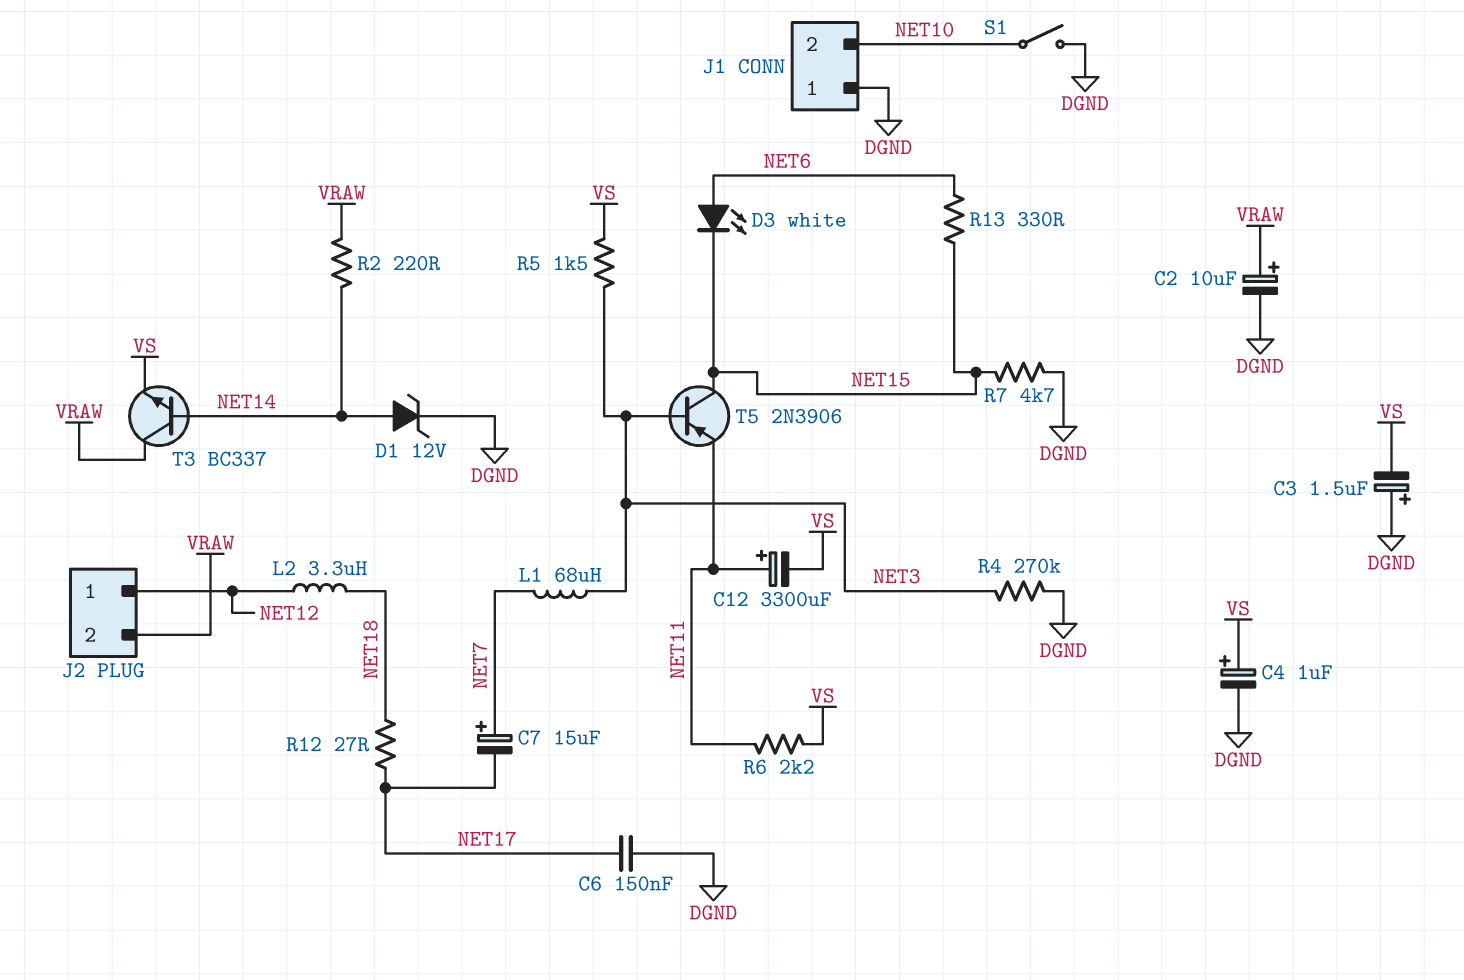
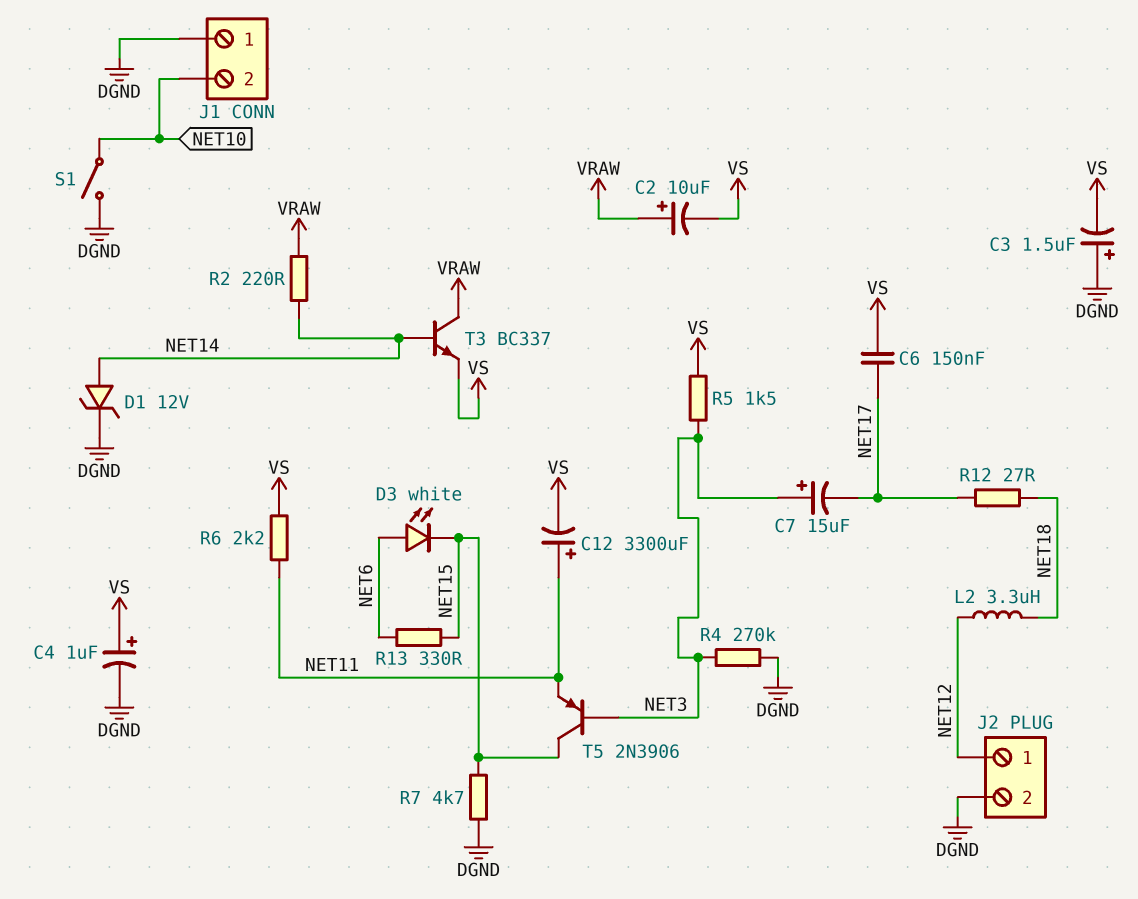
C2: 10uF (plus VRAW, minus DGND) -> 10uF (plus VRAW, minus VS)
C6: 150nF (DGND, NET17) -> 150nF (NET17, VS)
C7: 15uF (plus NET7, minus NET17) -> 15uF (plus NET3, minus NET17)
J2 pin 2: VRAW -> DGND
L1: 68uH (NET3, NET7) -> none

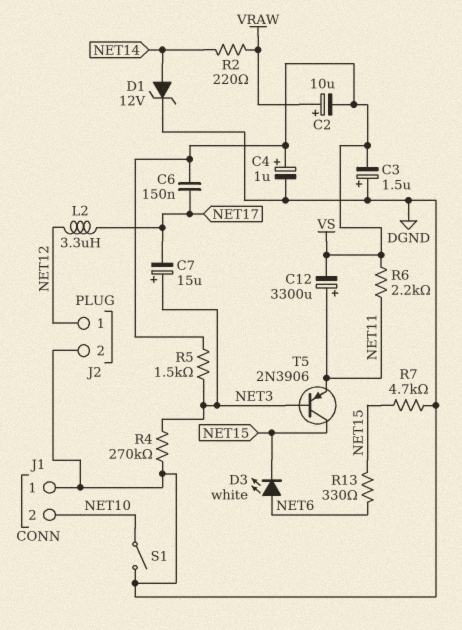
L2: 3.3uH (NET12, NET18) -> 3.3uH (NET12, NET17)
R12: 27 (NET17, NET18) -> none
T3: NPN BC337 (B NET14, C VRAW, E VS) -> none

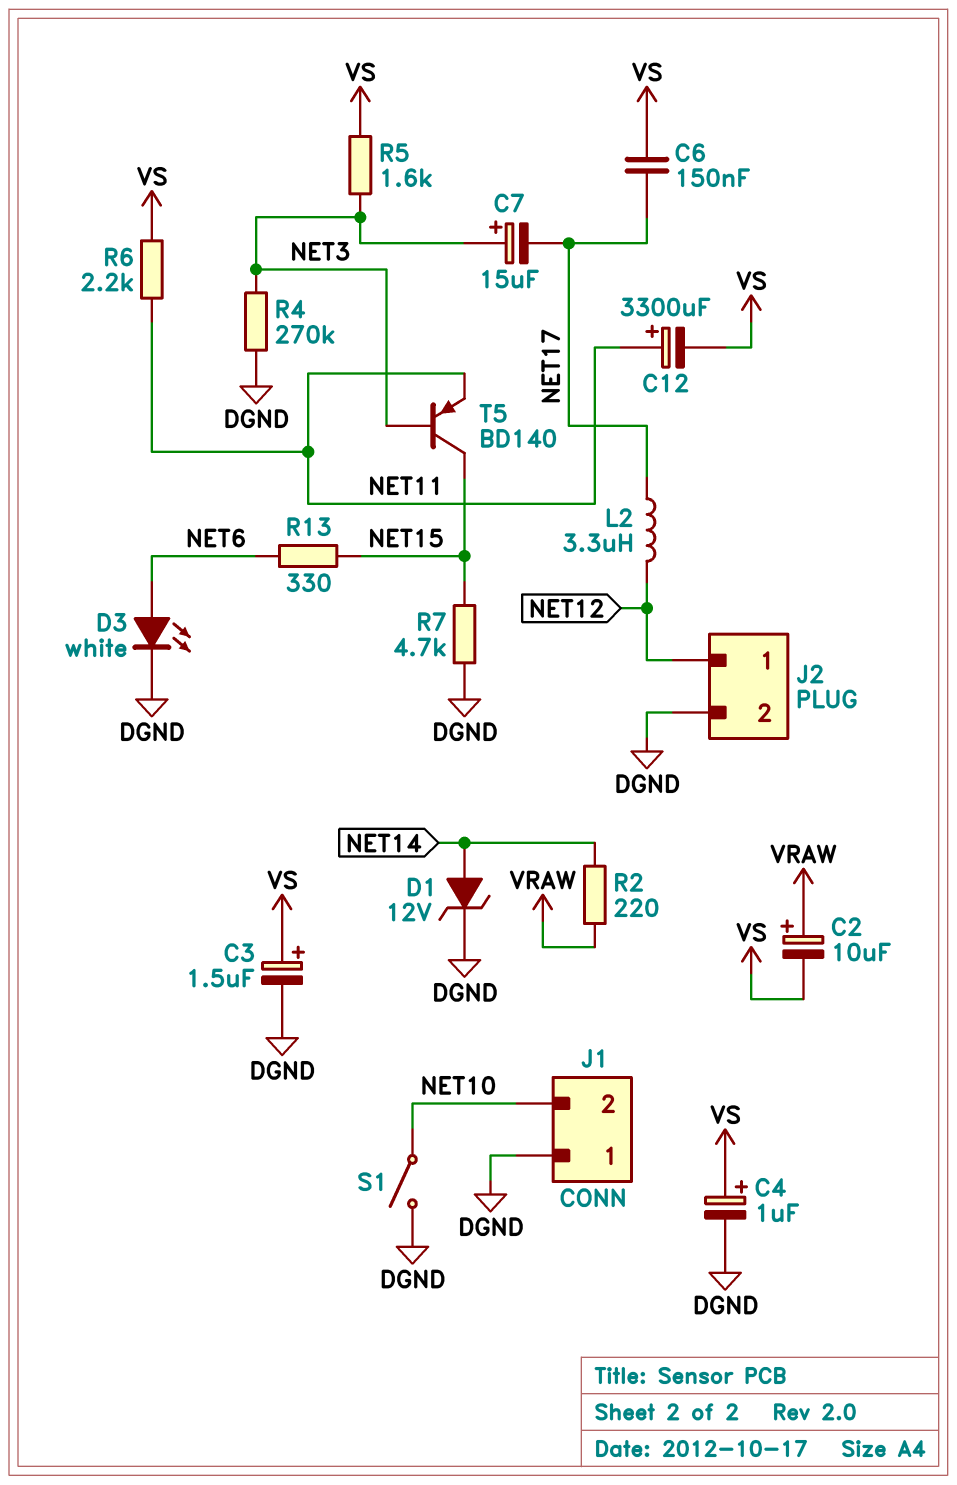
C3: 1.5uF (plus DGND, minus VS) -> 1.5uF (plus VS, minus DGND)
D3: LED white (A NET6, K NET15) -> LED white (A NET6, K DGND)
R5: 1.5k (NET3, VS) -> 1.6k (NET3, VS)
T5: PNP 2N3906 (B NET3, C NET15, E NET11) -> PNP BD140 (B NET3, C NET15, E NET11)

